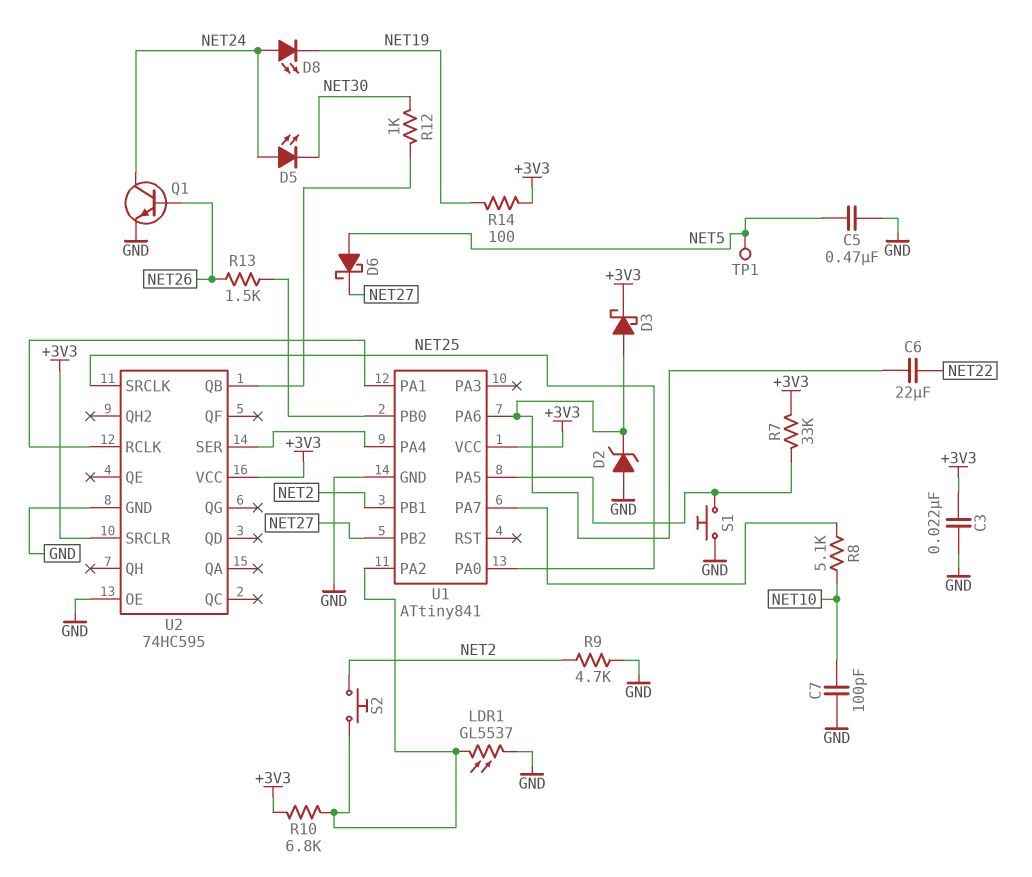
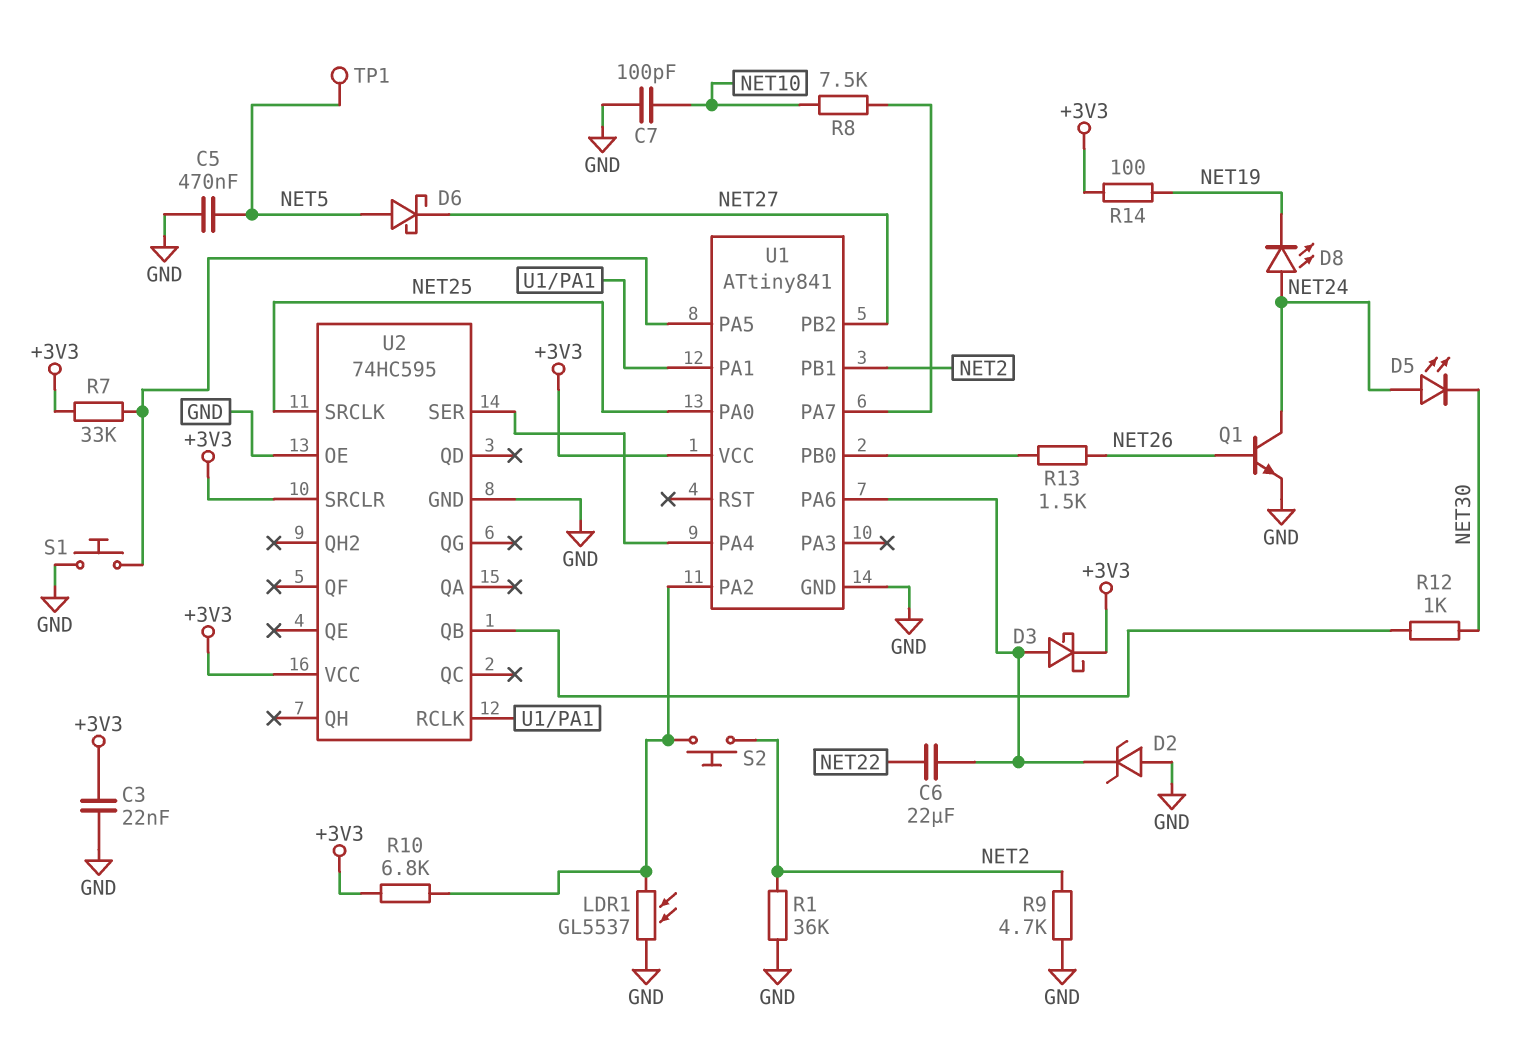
R1: none -> 36k (GND, NET2)
R8: 5.1k (NET10, U1/PA7) -> 7.5k (NET10, U1/PA7)

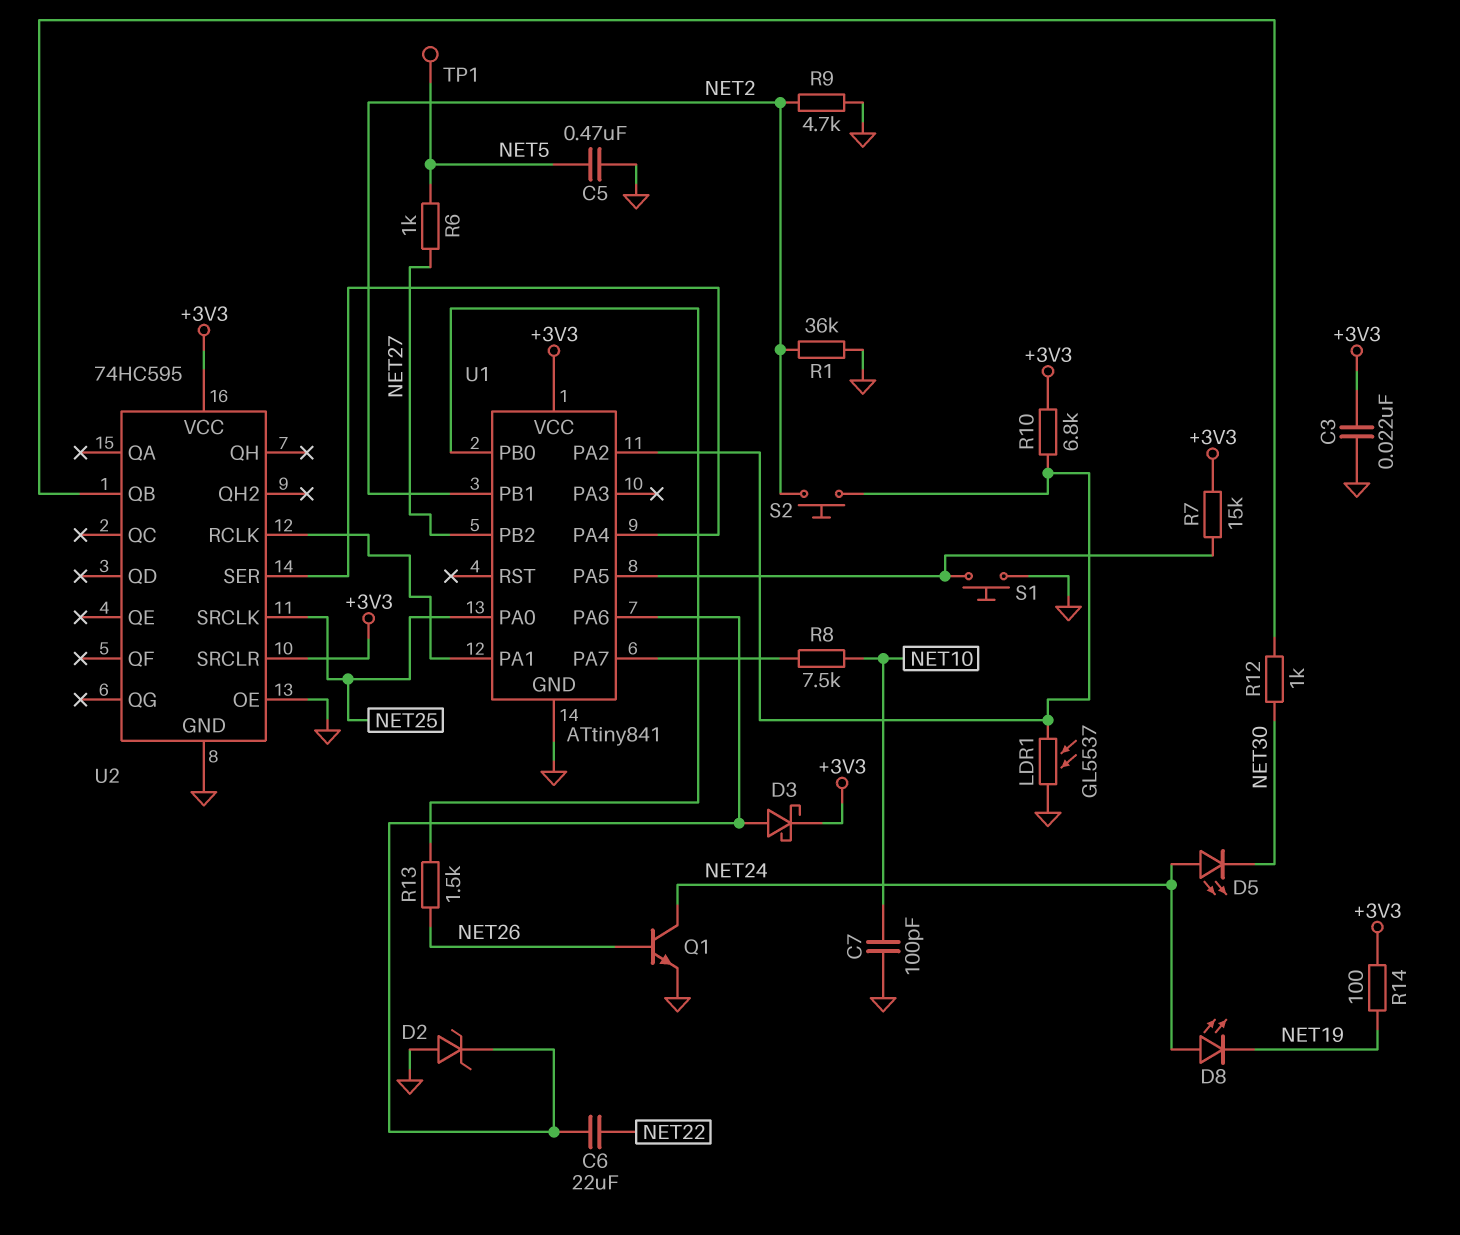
D6: schottky (A NET5, K NET27) -> none
R6: none -> 1k (NET5, NET27)
R7: 33k (+3V3, U1/PA5) -> 15k (+3V3, U1/PA5)

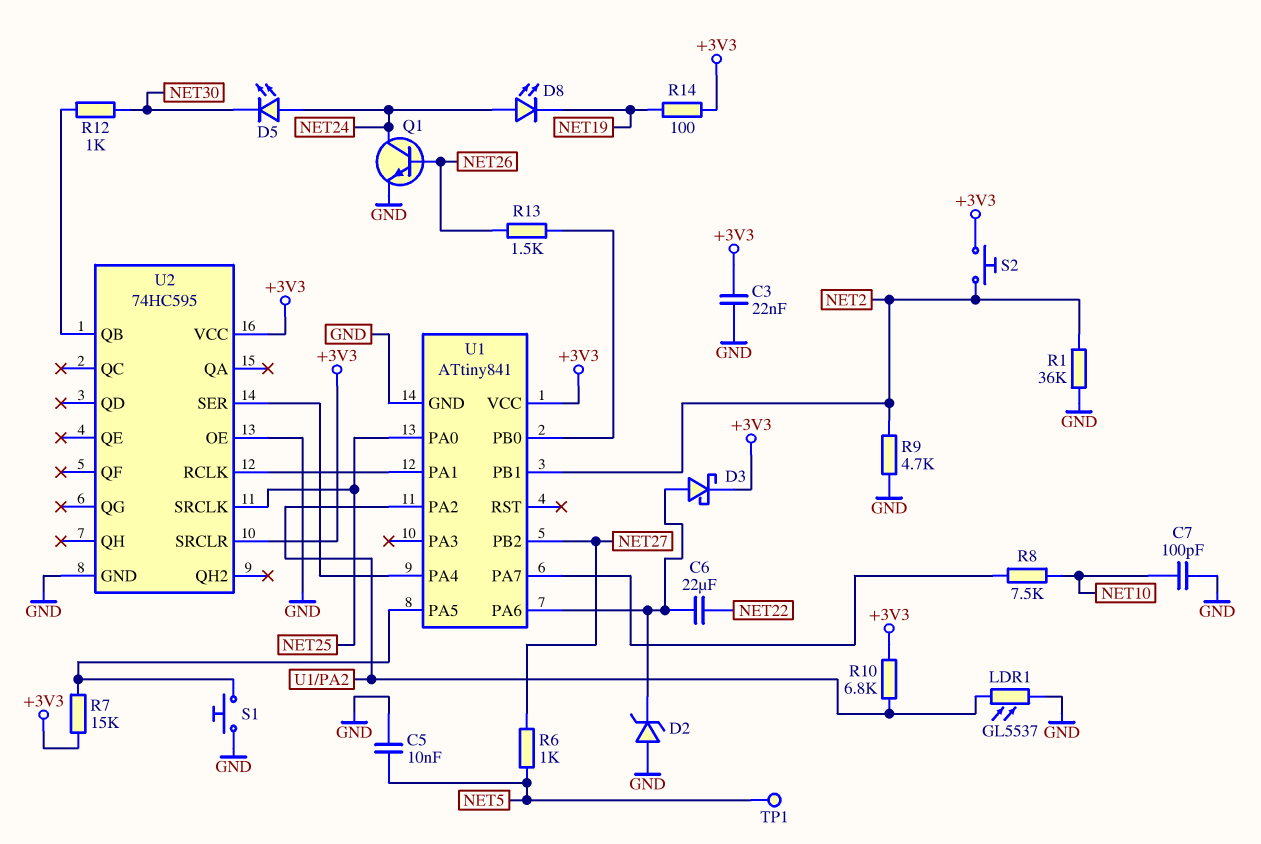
C5: 470nF (GND, NET5) -> 10nF (GND, NET5)
S2: button (NET2, U1/PA2) -> button (+3V3, NET2)

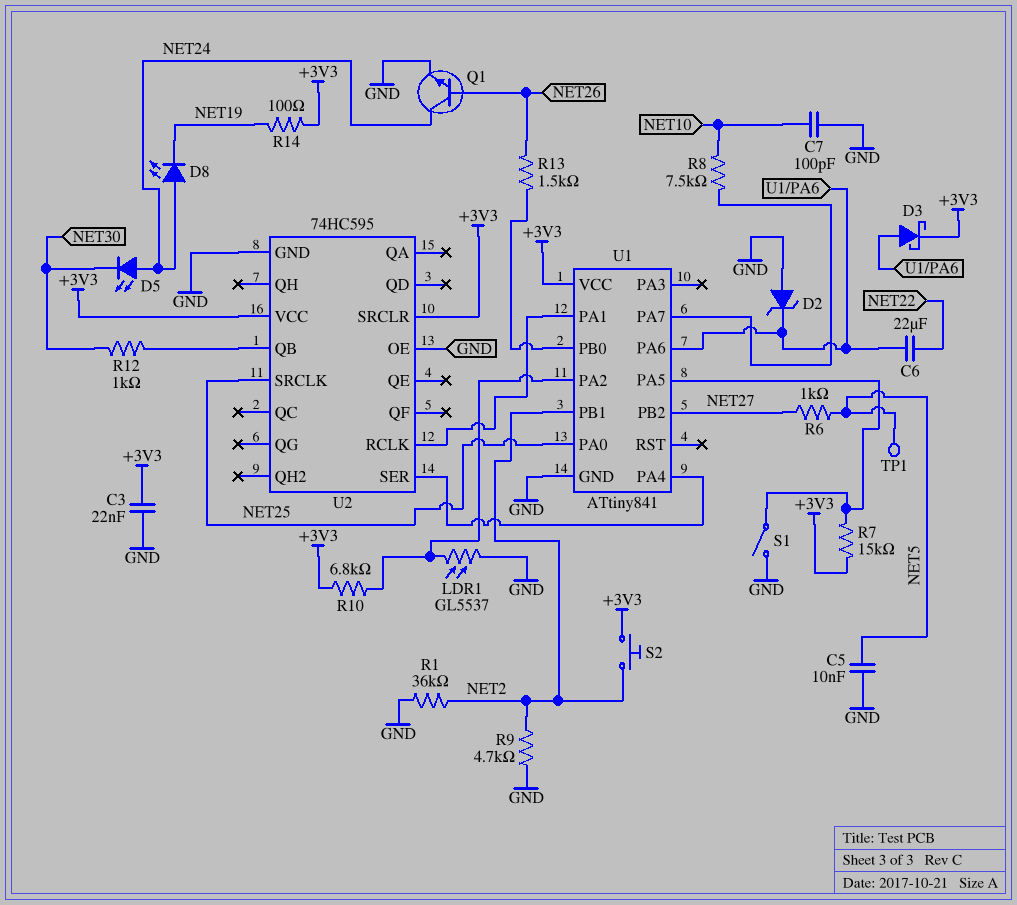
S1: button (GND, U1/PA5) -> switch (GND, U1/PA5)

